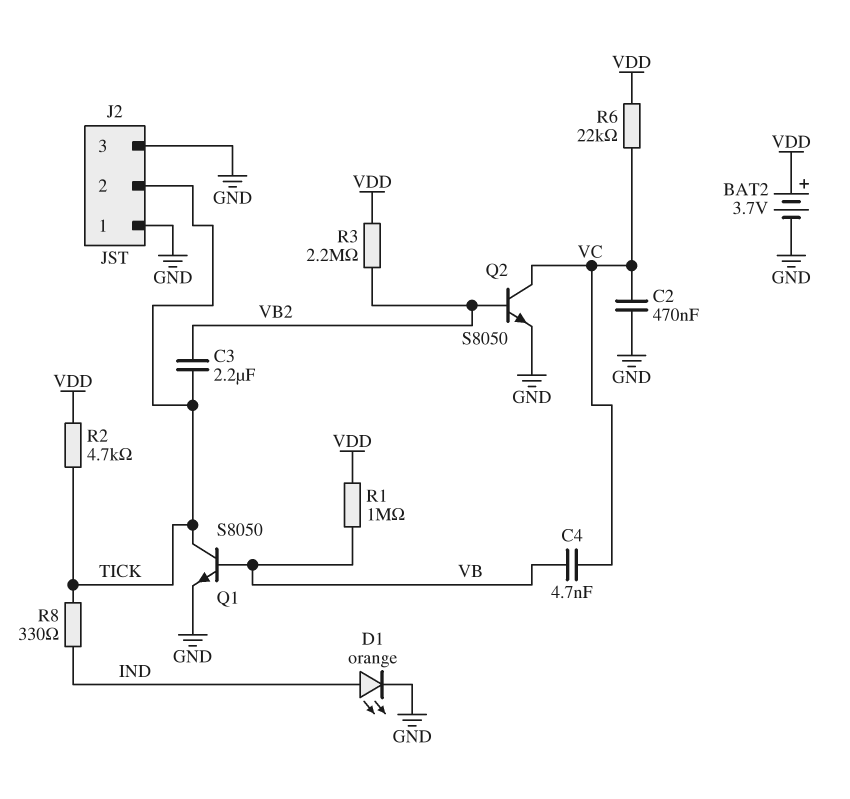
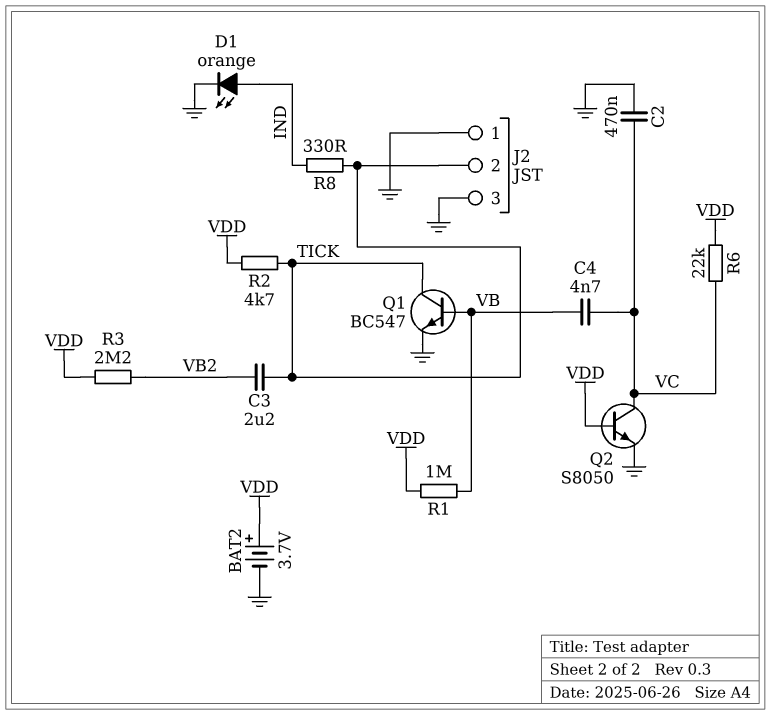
Q1: NPN S8050 (B VB, C TICK, E GND) -> NPN BC547 (B VB, C TICK, E GND)
Q2: NPN S8050 (B VB2, C VC, E GND) -> NPN S8050 (B VDD, C VC, E GND)

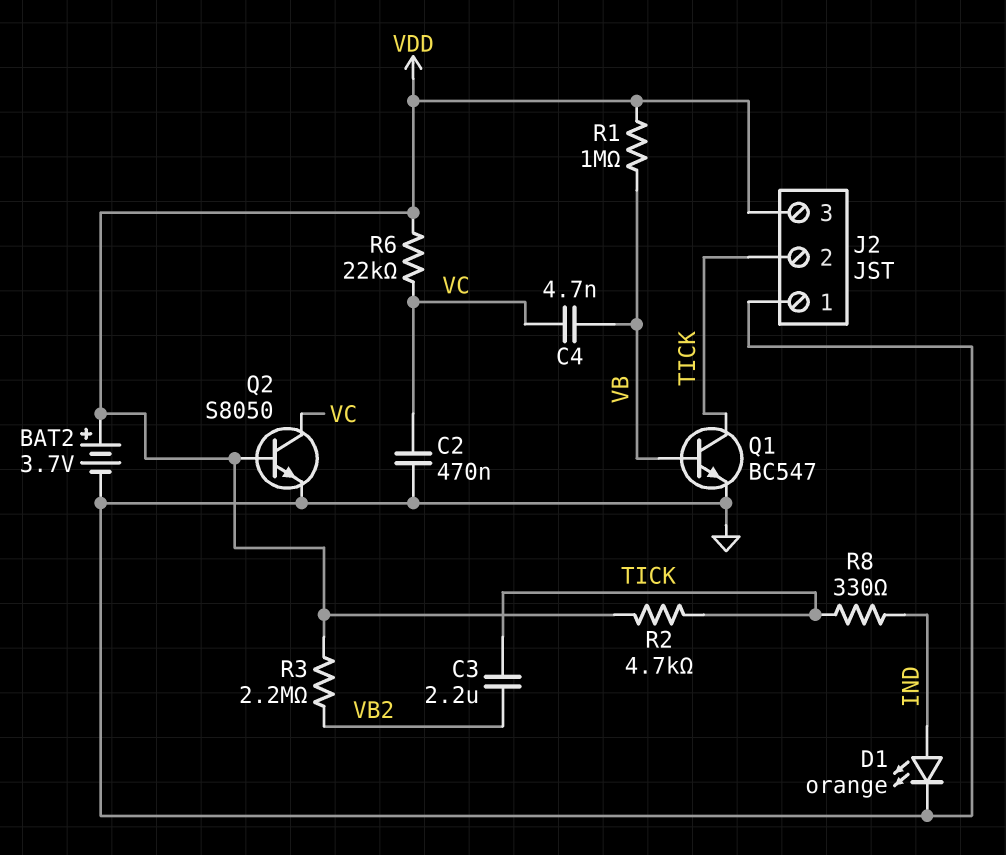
J2 pin 3: GND -> VDD

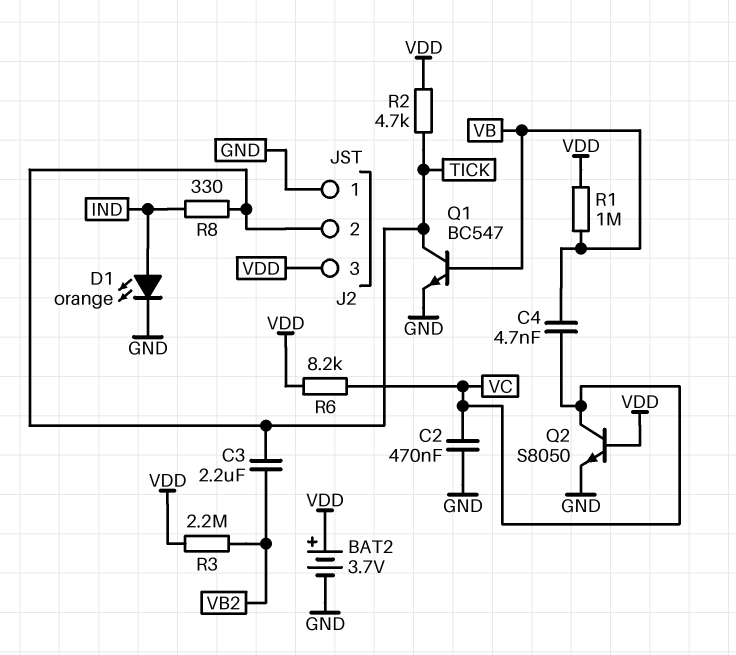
R6: 22k (VC, VDD) -> 8.2k (VC, VDD)

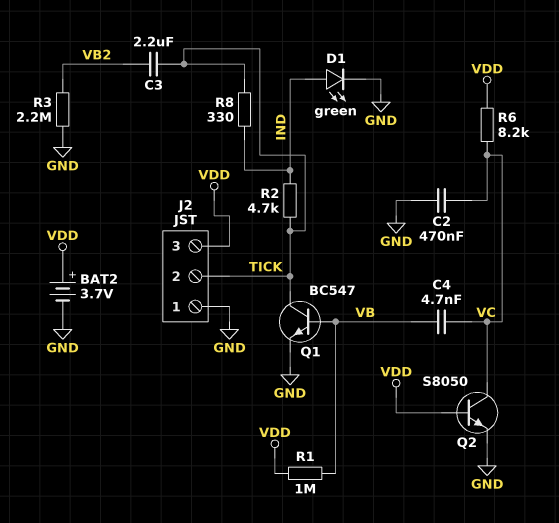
D1: LED orange (A IND, K GND) -> LED green (A IND, K GND)
R2: 4.7k (TICK, VDD) -> 4.7k (IND, TICK)
R3: 2.2M (VB2, VDD) -> 2.2M (GND, VB2)

